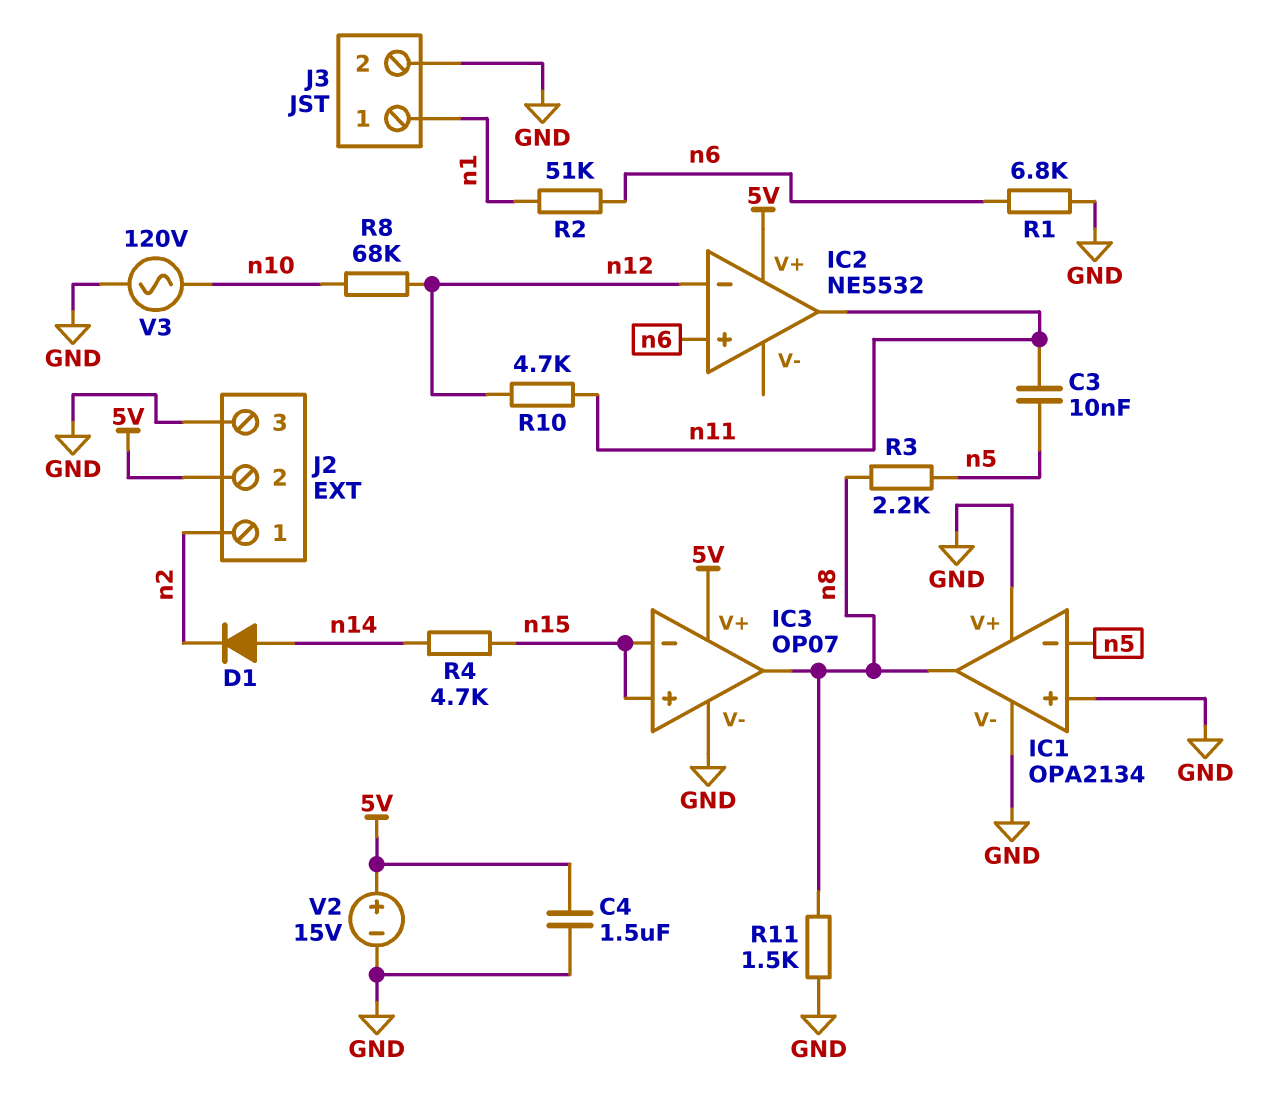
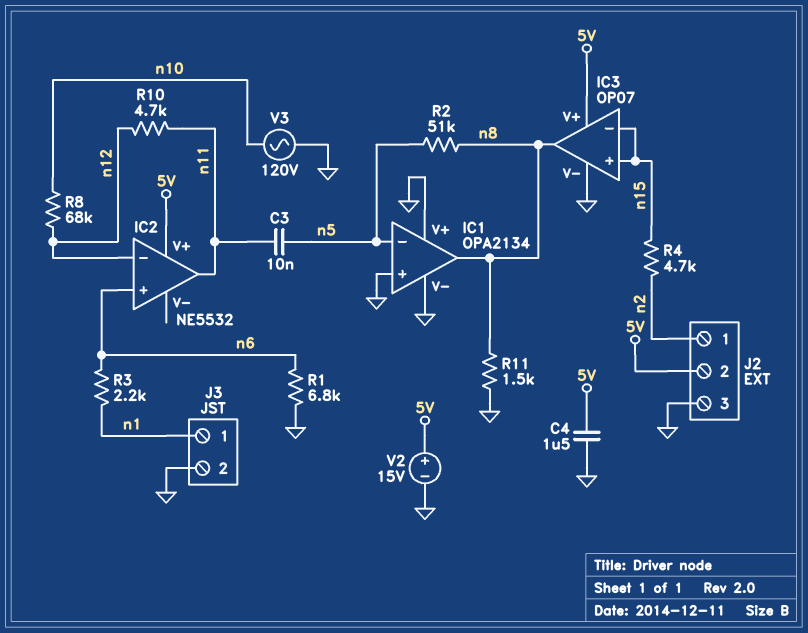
D1: diode (A n14, K n2) -> none
R2: 51k (n1, n6) -> 51k (n5, n8)
R3: 2.2k (n5, n8) -> 2.2k (n1, n6)
R4: 4.7k (n14, n15) -> 4.7k (n2, n15)

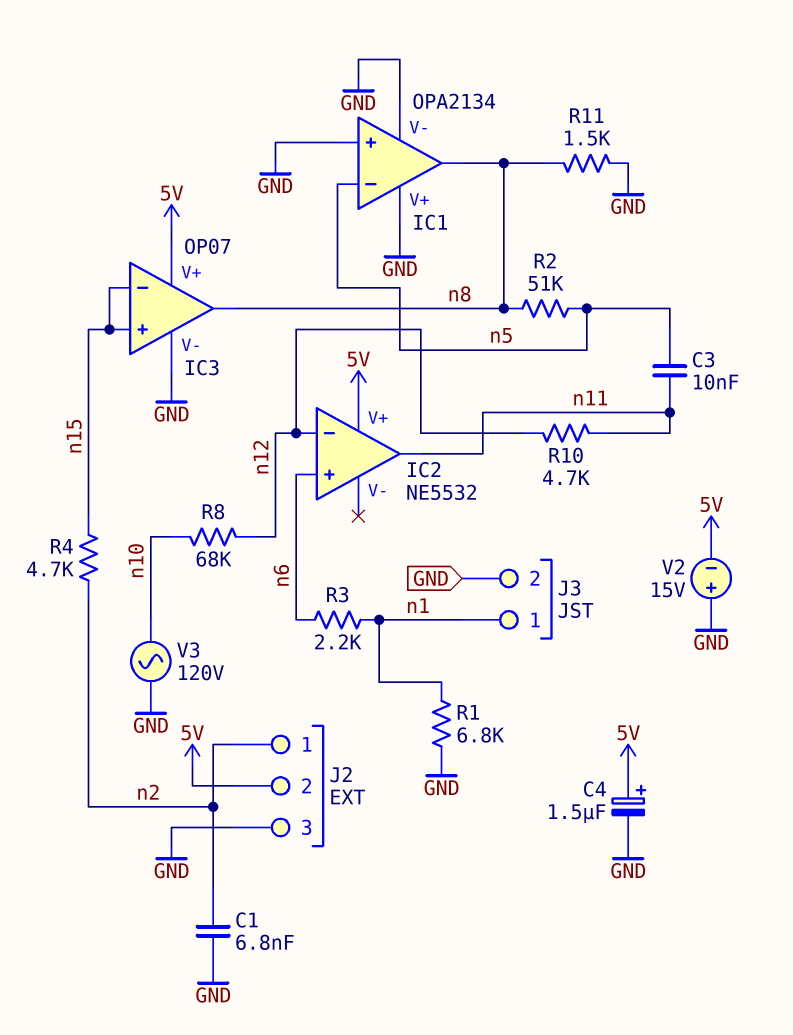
C1: none -> 6.8nF (GND, n2)
C4: 1.5uF (5V, GND) -> 1.5uF (plus 5V, minus GND)
R1: 6.8k (GND, n6) -> 6.8k (GND, n1)
V2: 15V (plus 5V, minus GND) -> 15V (plus GND, minus 5V)

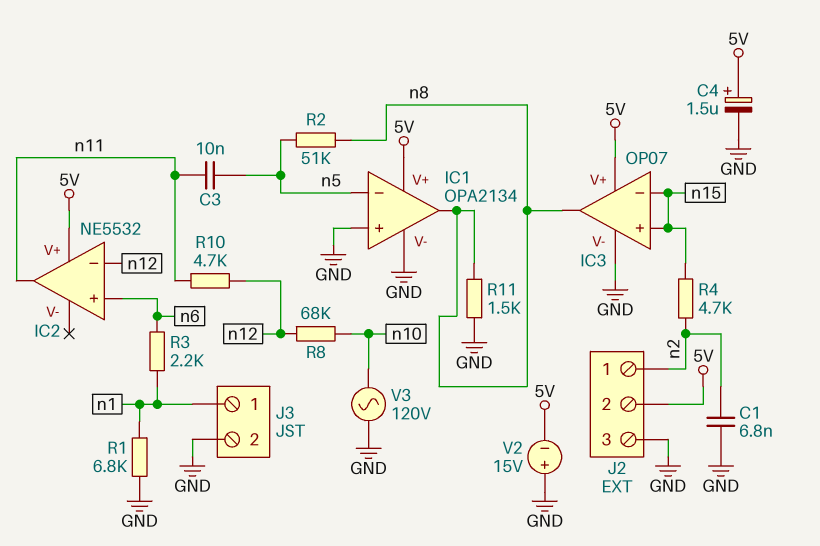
IC1 pin V+: GND -> 5V

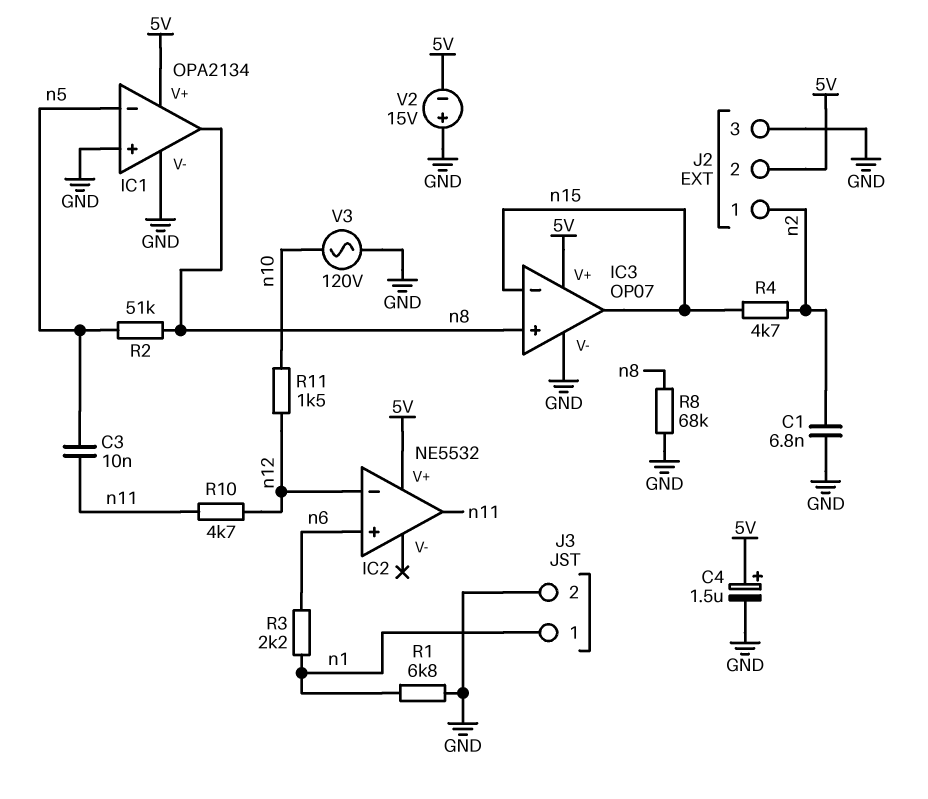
IC3 pin in+: n15 -> n8
IC3 pin out: n8 -> n15
R8: 68k (n10, n12) -> 68k (GND, n8)
R11: 1.5k (GND, n8) -> 1.5k (n10, n12)

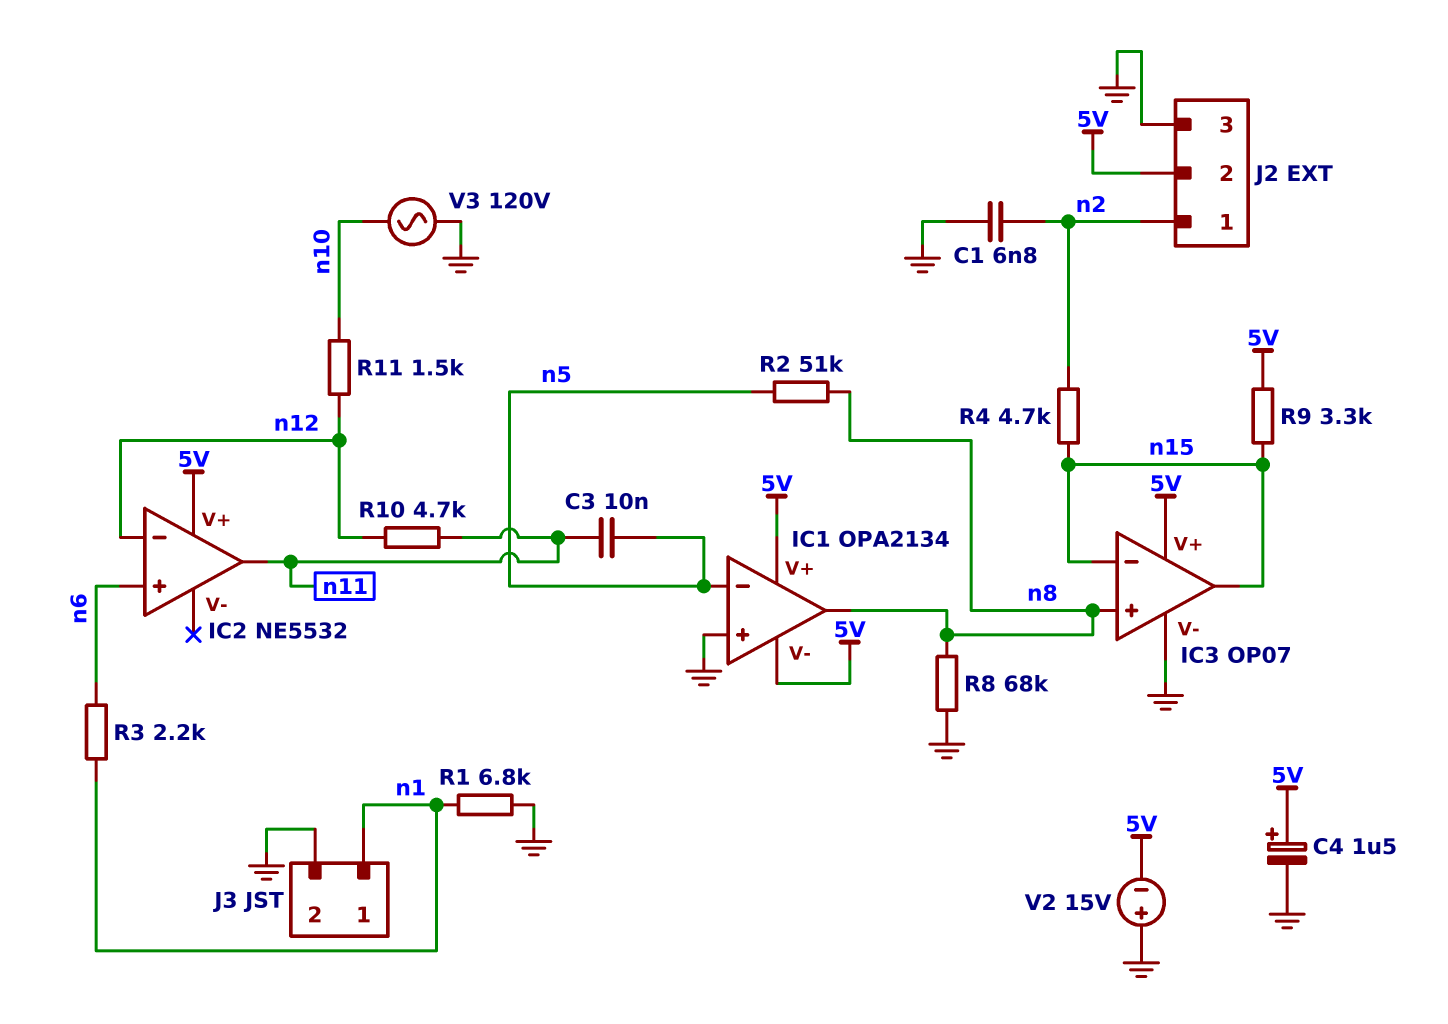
IC1 pin V-: GND -> 5V
R9: none -> 3.3k (5V, n15)

